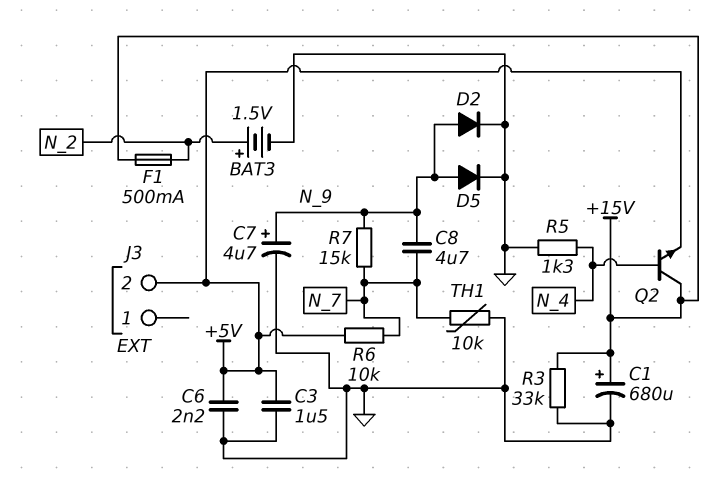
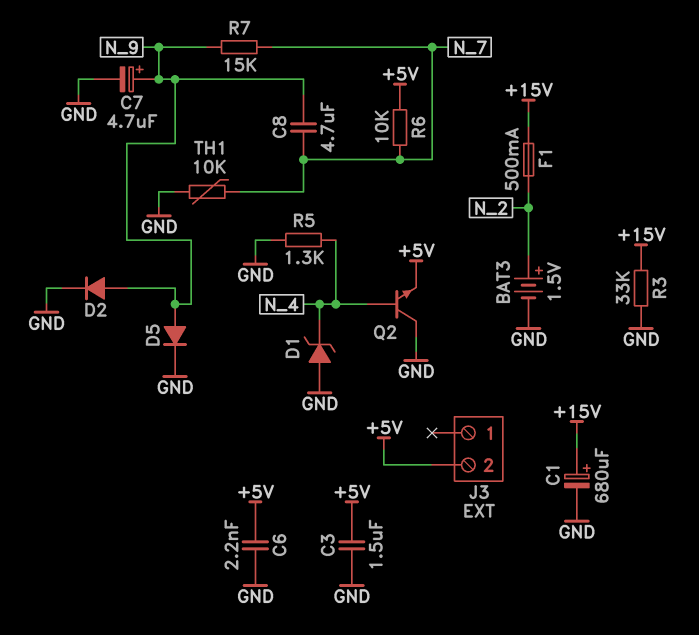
D1: none -> zener (A GND, K N_4)
Q2: NPN (B N_4, C +15V, E +5V) -> NPN (B N_4, C GND, E +5V)

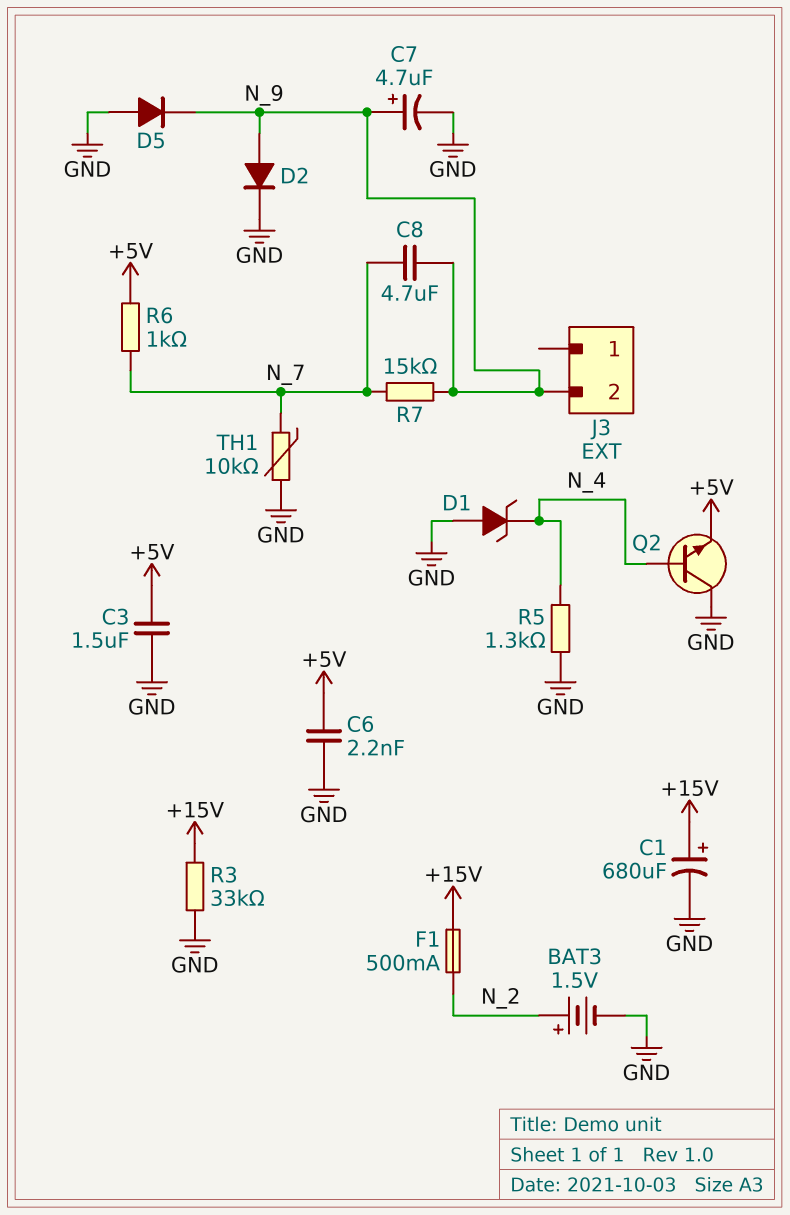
D5: diode (A N_9, K GND) -> diode (A GND, K N_9)
J3 pin 2: +5V -> N_9
R6: 10k (+5V, N_7) -> 1k (+5V, N_7)

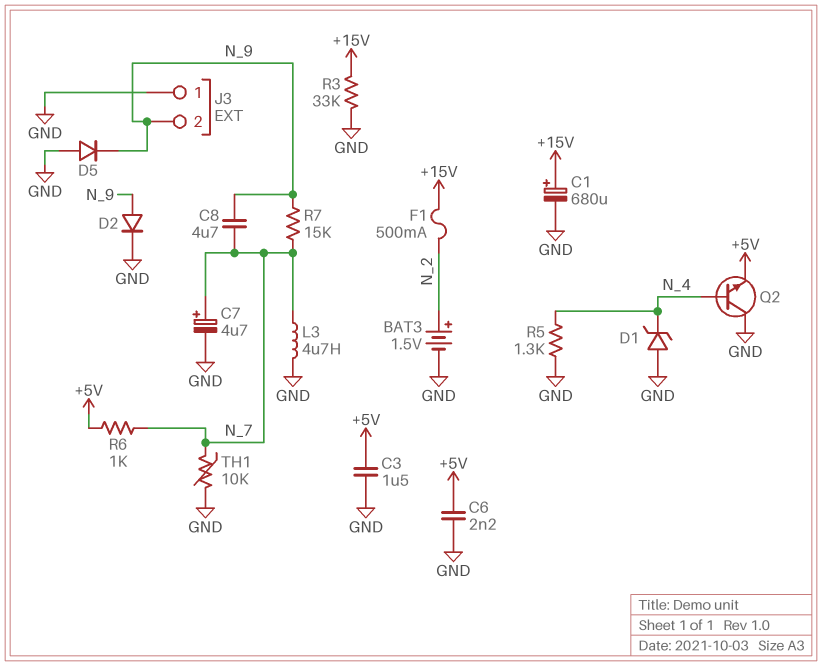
C7: 4.7uF (plus N_9, minus GND) -> 4.7uF (plus N_7, minus GND)
J3 pin 1: none -> GND
L3: none -> 4.7uH (GND, N_7)

